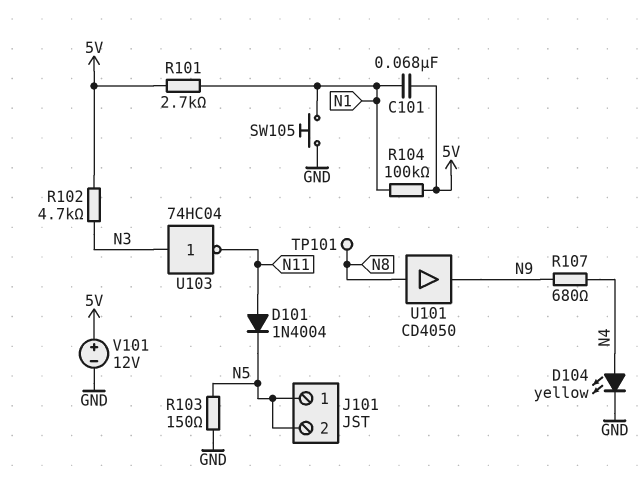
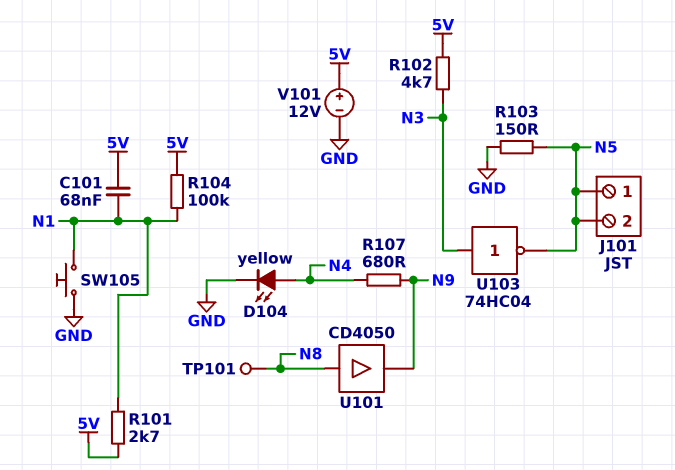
D101: diode 1N4004 (A N11, K N5) -> none
U103: NOT 74HC04 (in N3, out N11) -> NOT 74HC04 (in N3, out N5)

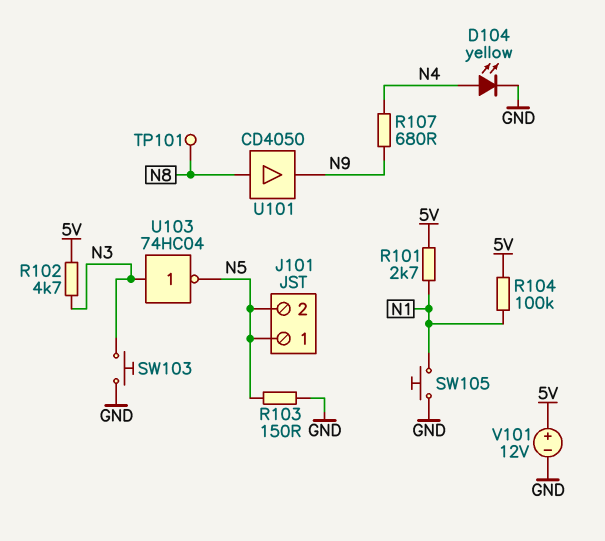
C101: 68nF (5V, N1) -> none
SW103: none -> button (GND, N3)

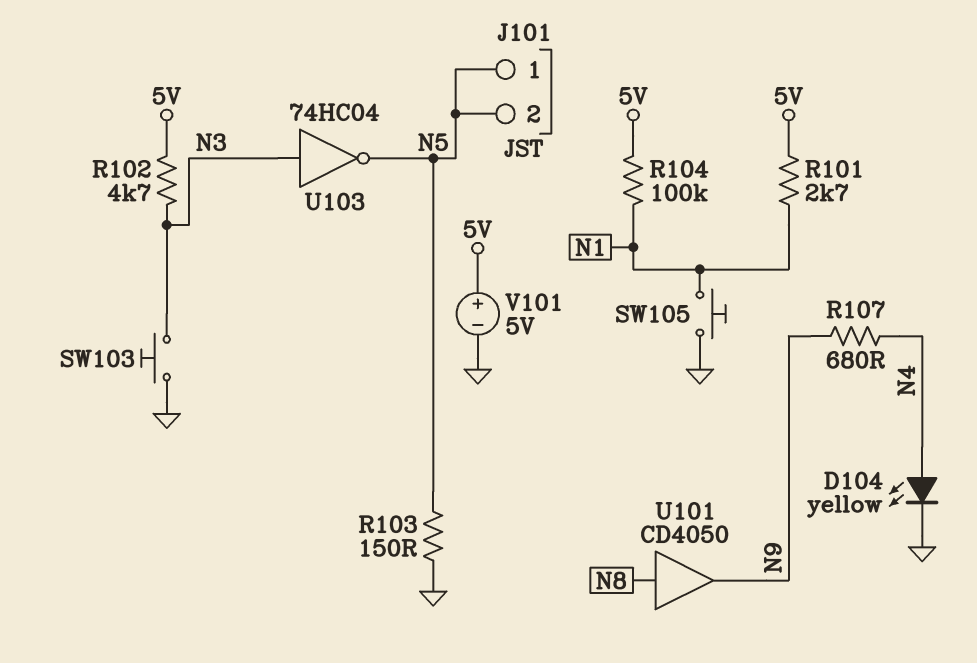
TP101: test point (N8) -> none
V101: 12V (plus 5V, minus GND) -> 5V (plus 5V, minus GND)

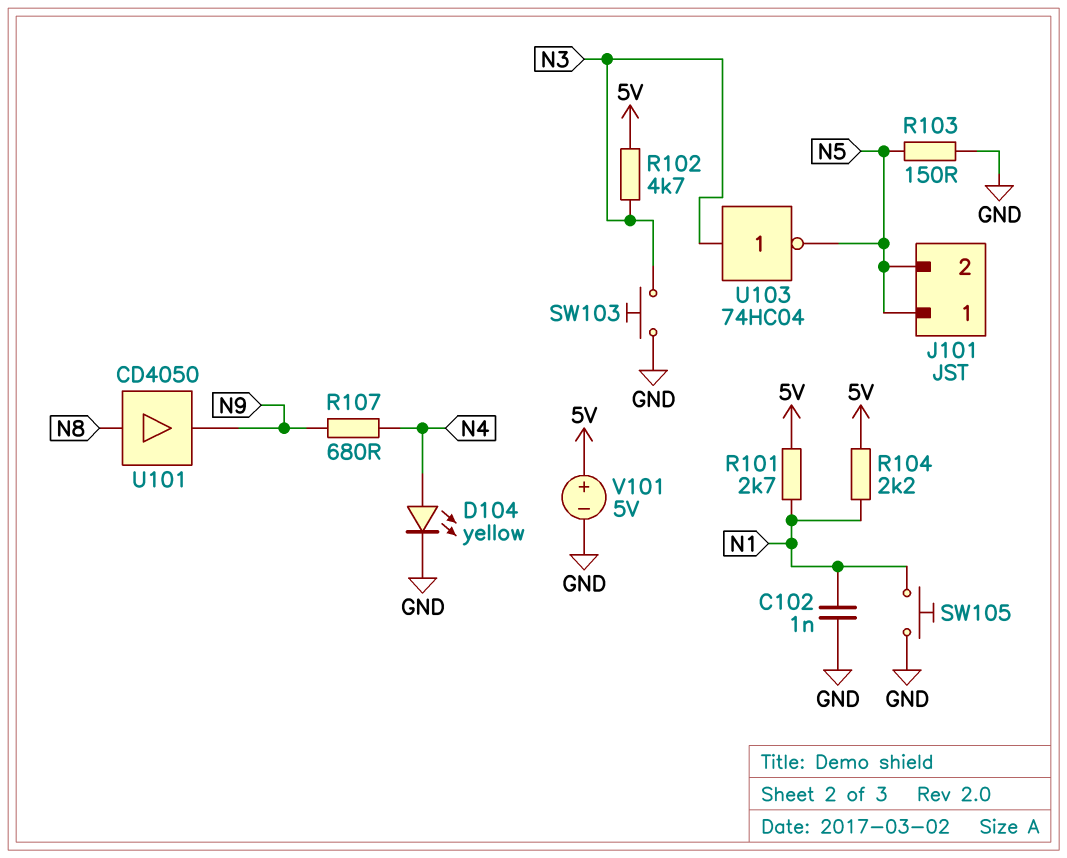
C102: none -> 1nF (GND, N1)
R104: 100k (5V, N1) -> 2.2k (5V, N1)

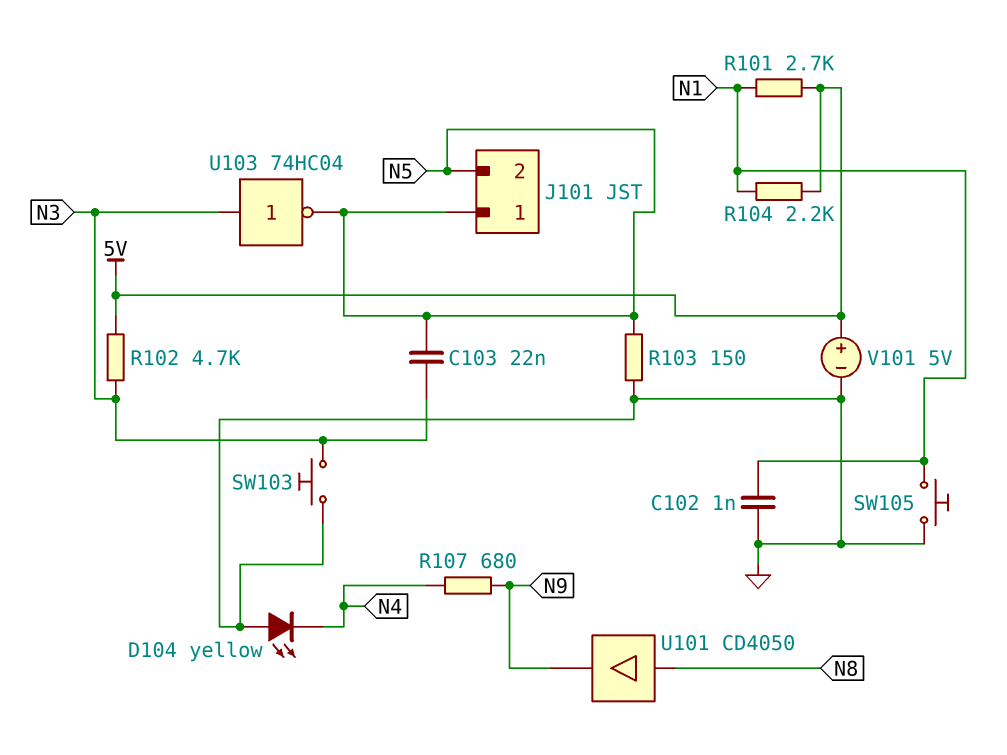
C103: none -> 22nF (N3, N5)
D104: LED yellow (A N4, K GND) -> LED yellow (A GND, K N4)

